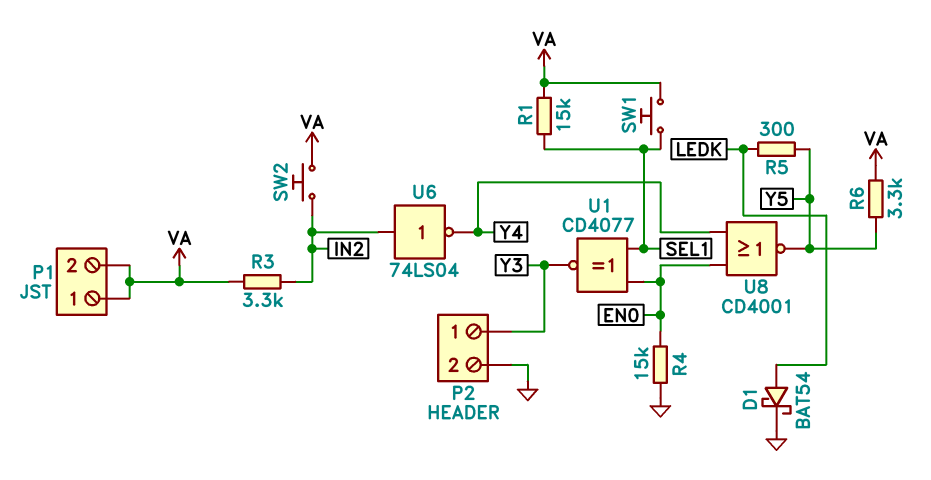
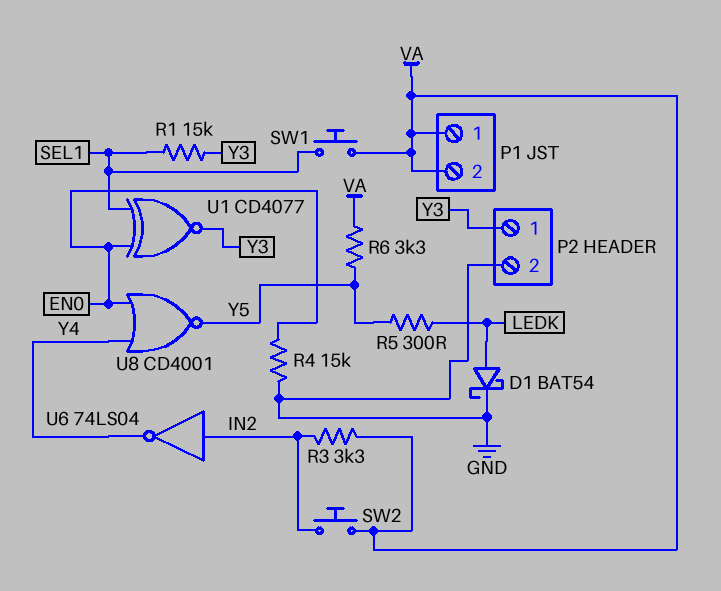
R1: 15k (SEL1, VA) -> 15k (SEL1, Y3)

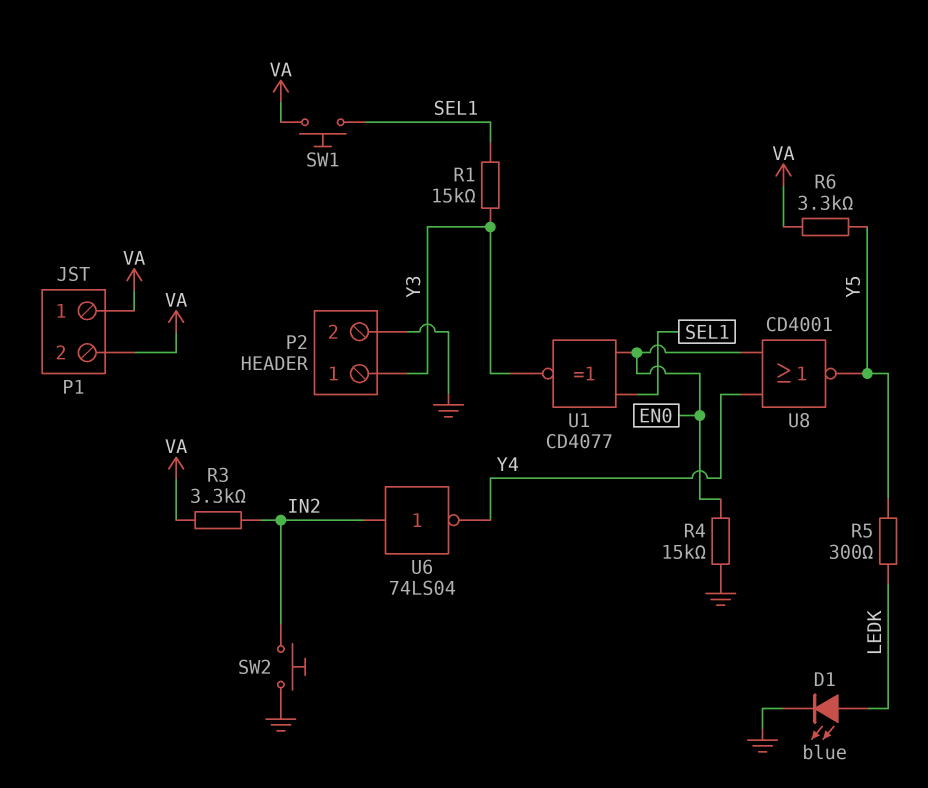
D1: schottky BAT54 (A LEDK, K GND) -> LED blue (A LEDK, K GND)
SW2: button (IN2, VA) -> button (GND, IN2)

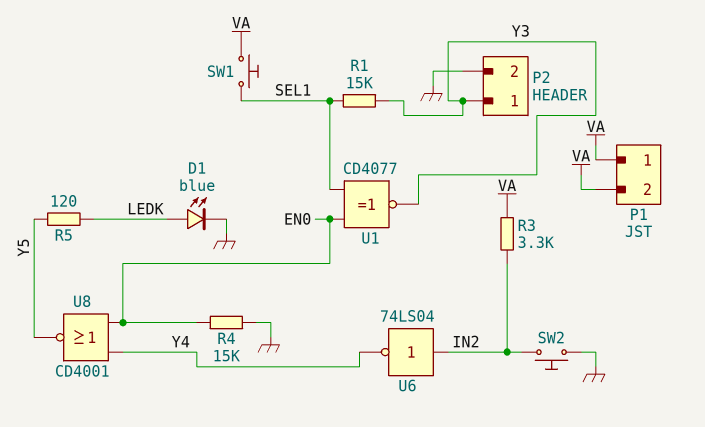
R5: 300 (LEDK, Y5) -> 120 (LEDK, Y5)
R6: 3.3k (VA, Y5) -> none

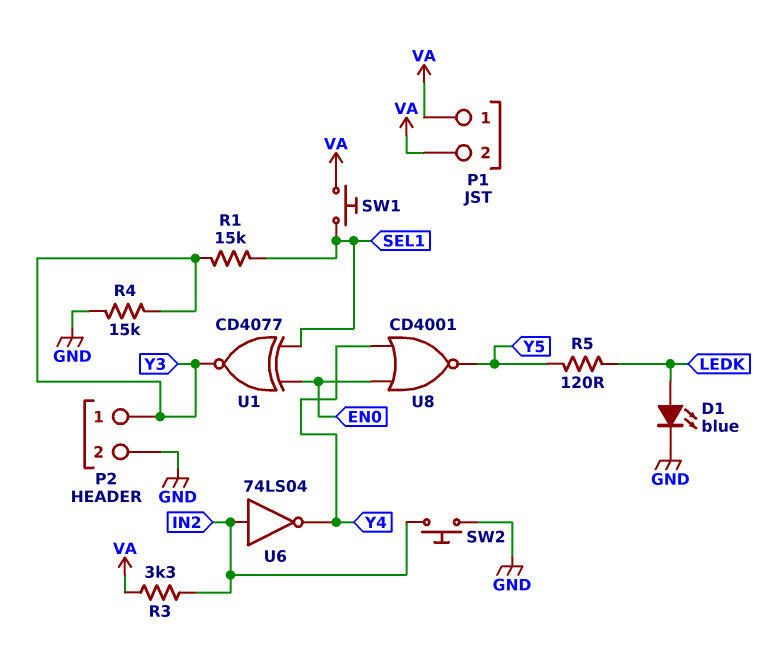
R4: 15k (EN0, GND) -> 15k (GND, Y3)

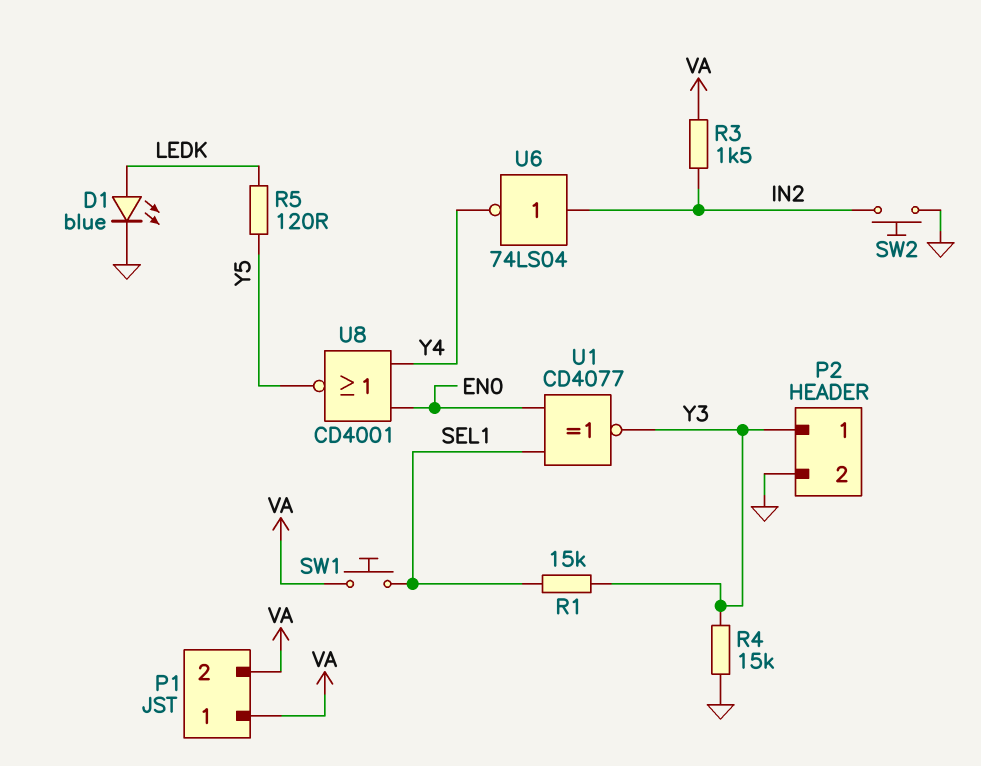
R3: 3.3k (IN2, VA) -> 1.5k (IN2, VA)

